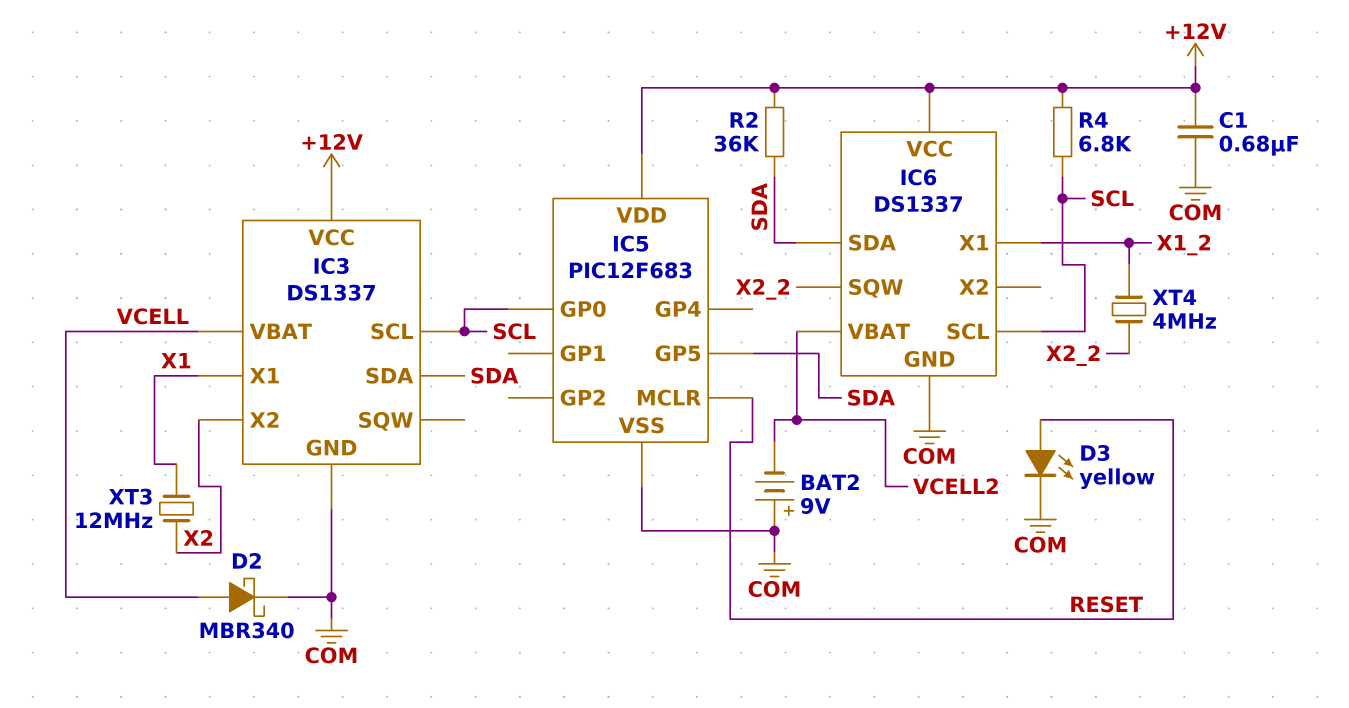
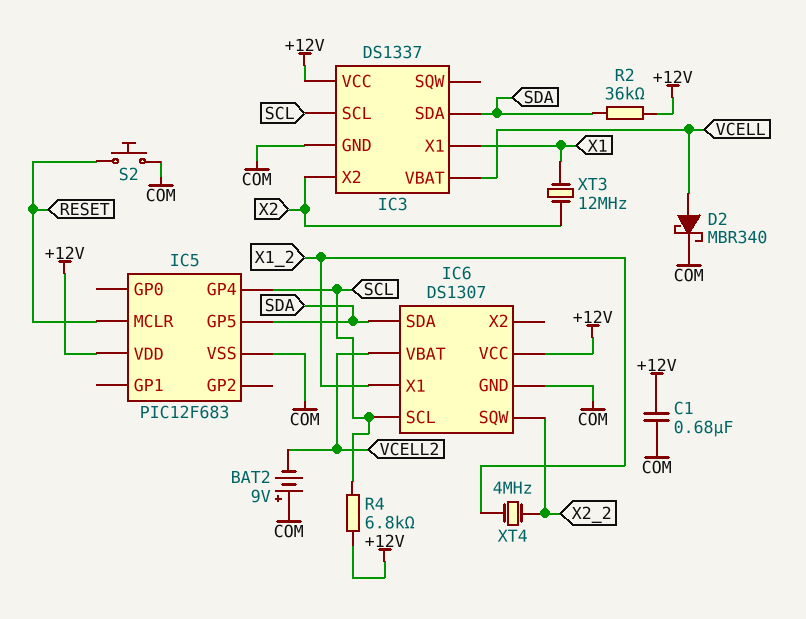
D3: LED yellow (A RESET, K COM) -> none
IC5 pin GP0: SCL -> none
IC5 pin GP4: none -> SCL
IC6: DS1337 -> DS1307
S2: none -> button (COM, RESET)

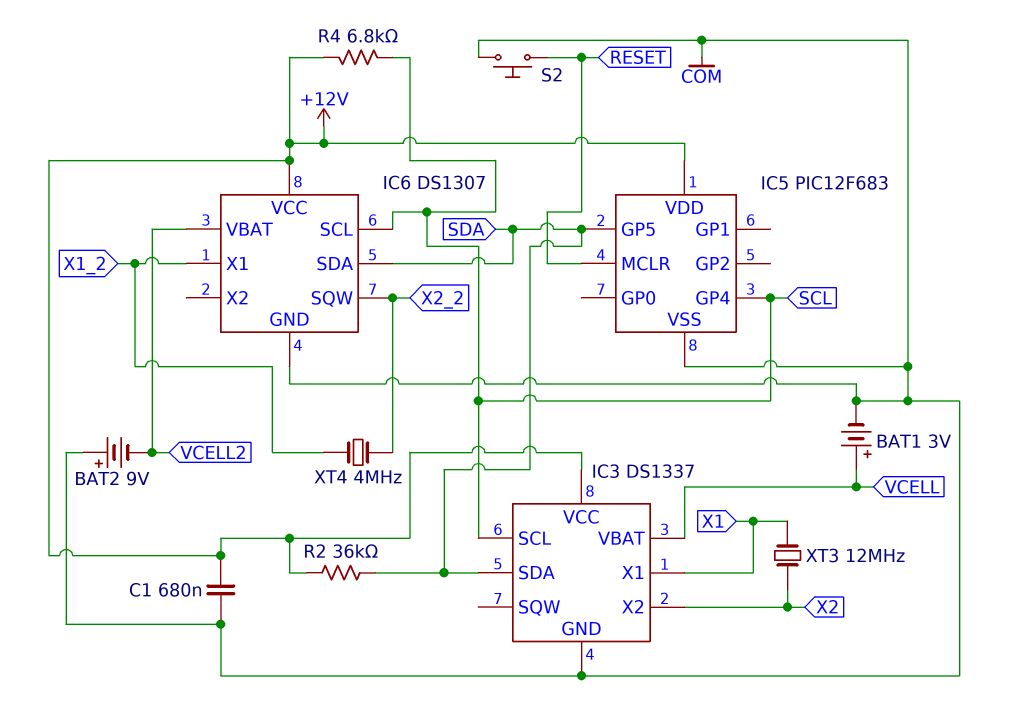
BAT1: none -> 3V (plus VCELL, minus COM)
D2: schottky MBR340 (A VCELL, K COM) -> none

